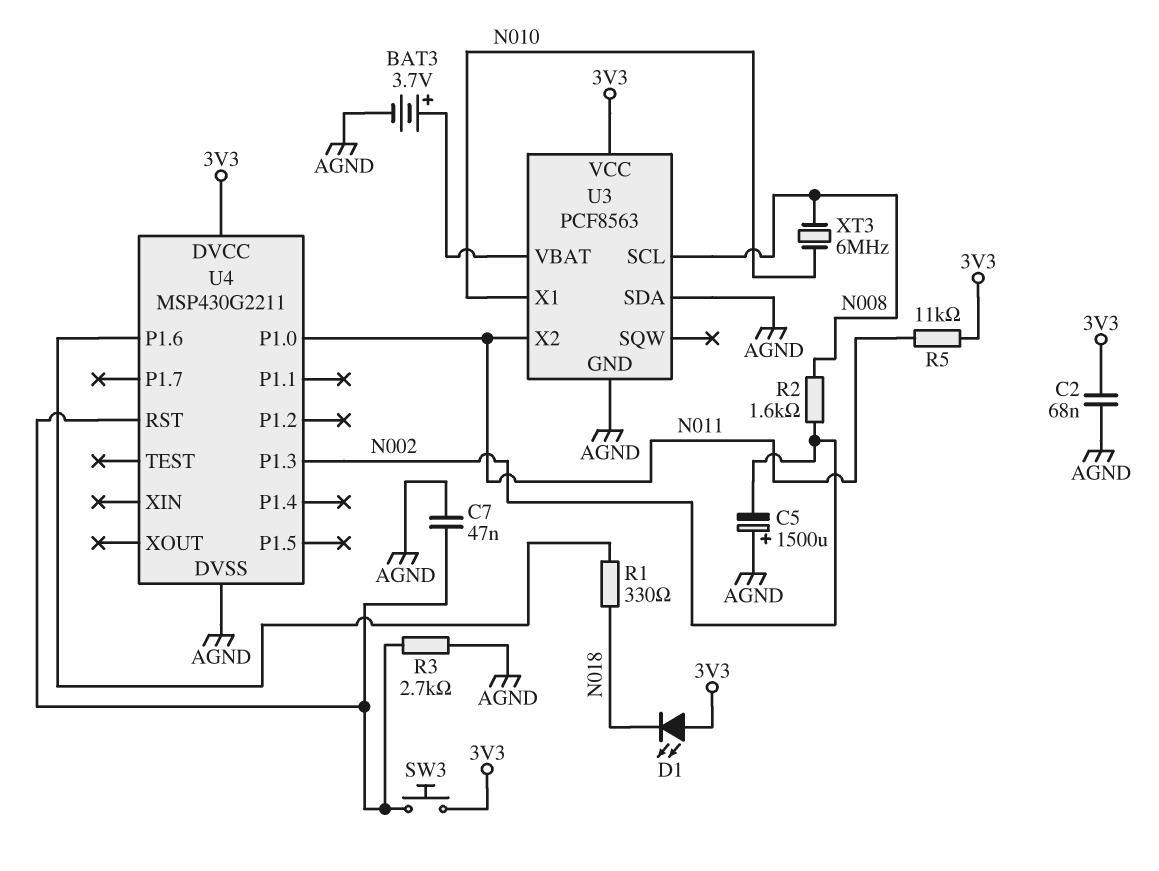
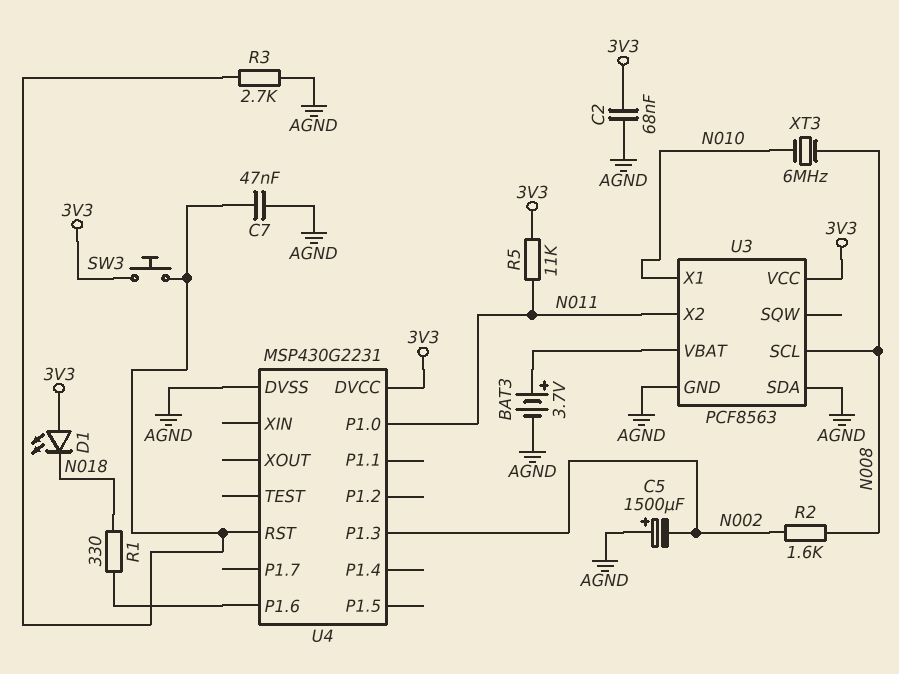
U4: MSP430G2211 -> MSP430G2231

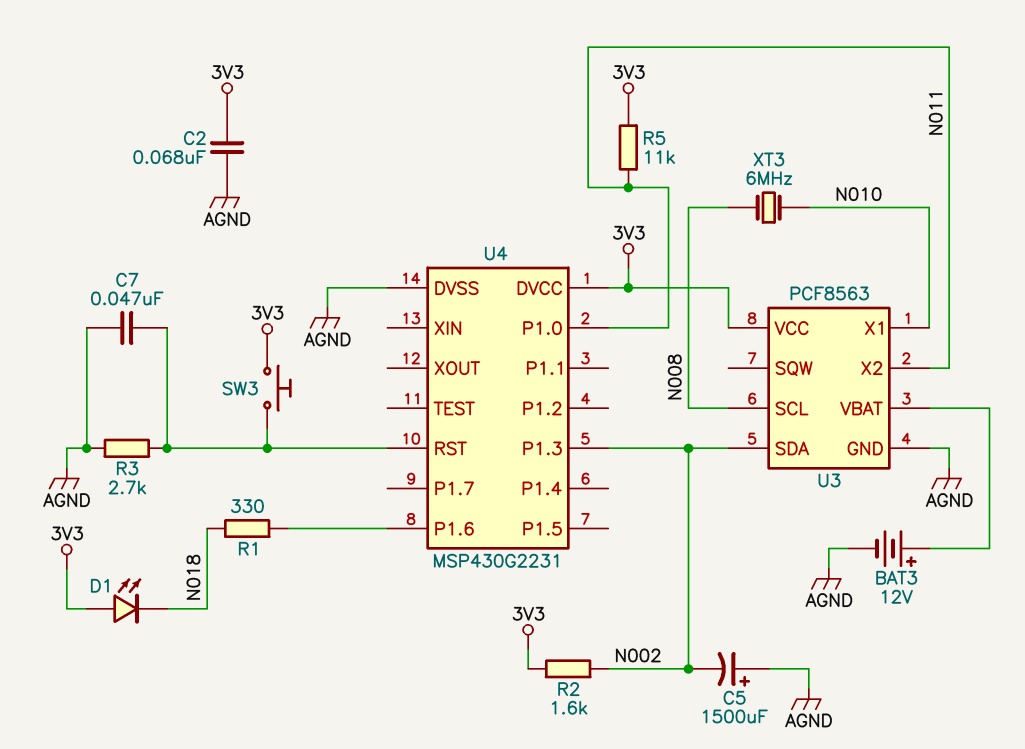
BAT3: 3.7V (plus U3/VBAT, minus AGND) -> 12V (plus U3/VBAT, minus AGND)
R2: 1.6k (N002, N008) -> 1.6k (3V3, N002)
U3 pin SDA: AGND -> N002

